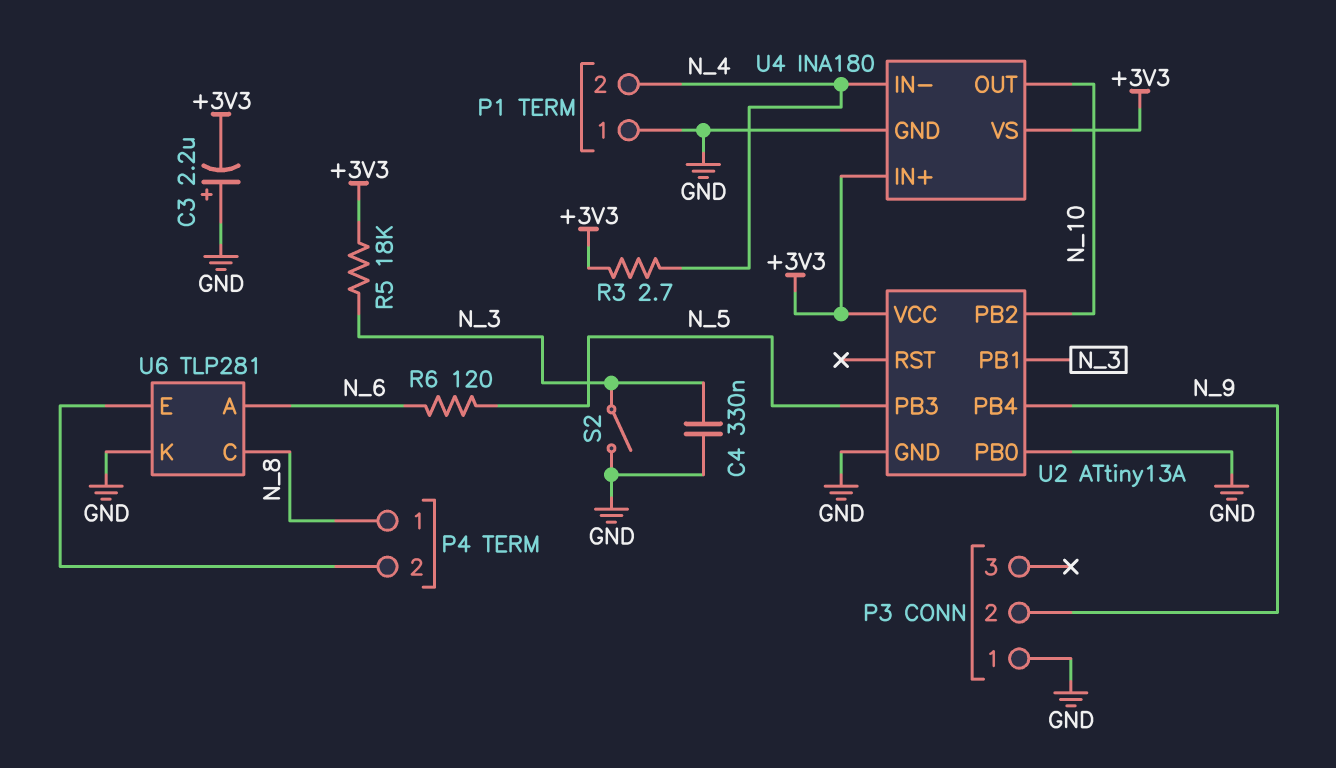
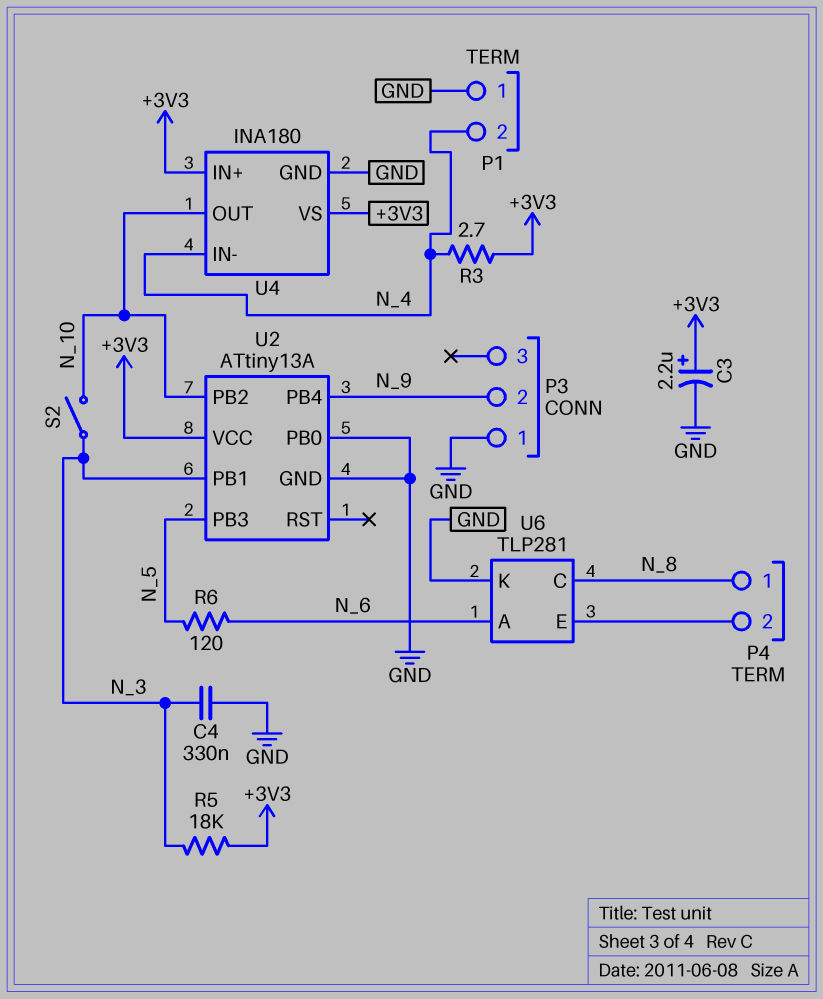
C3: 2.2uF (plus GND, minus +3V3) -> 2.2uF (plus +3V3, minus GND)
S2: switch (GND, N_3) -> switch (N_3, N_10)

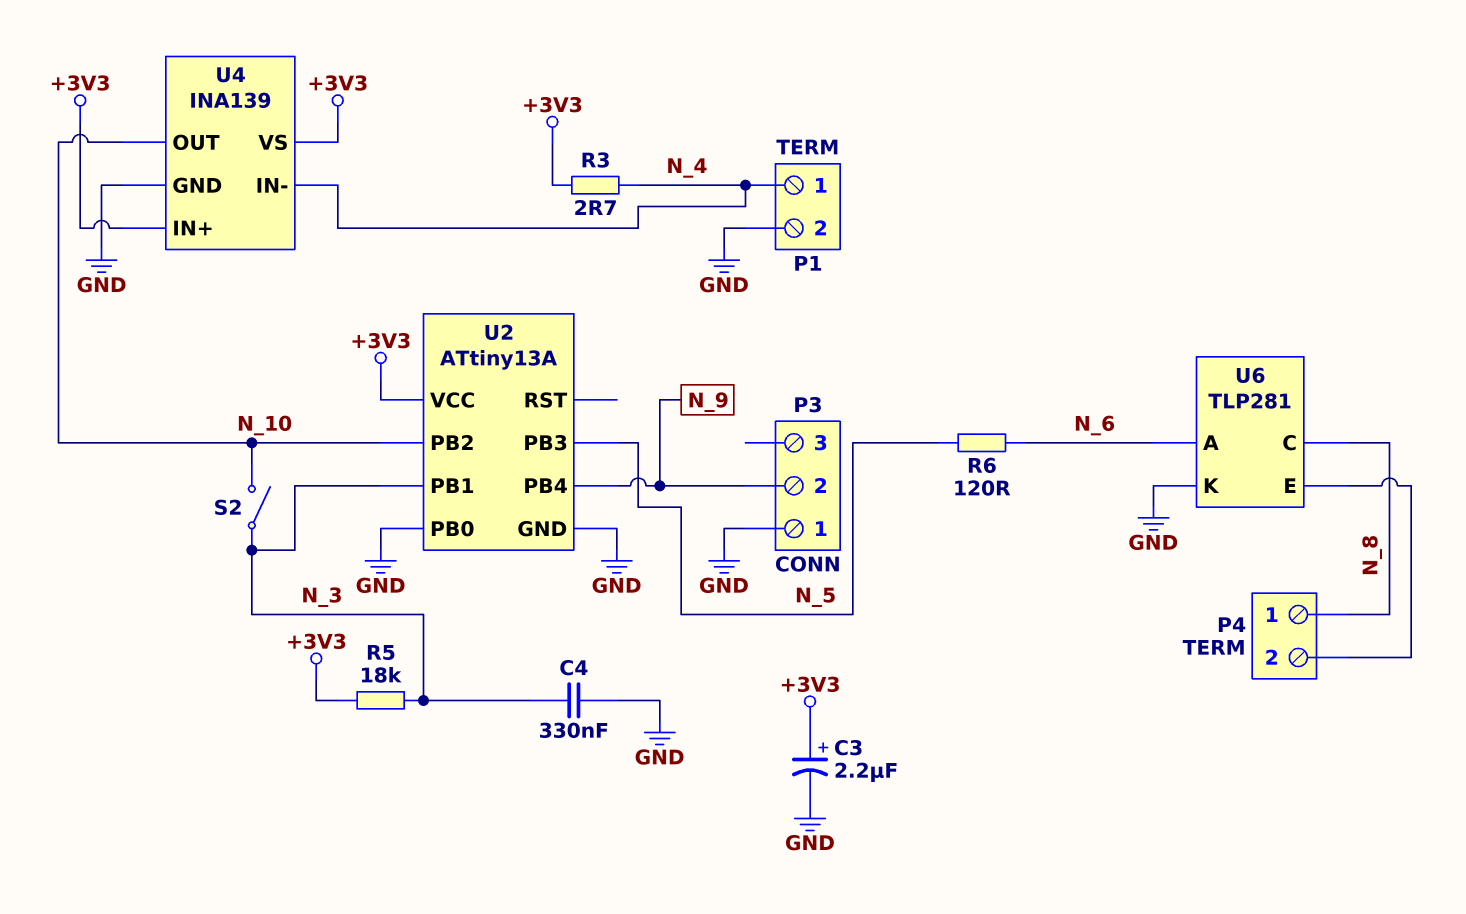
P1 pin 1: GND -> N_4
P1 pin 2: N_4 -> GND
U4: INA180 -> INA139

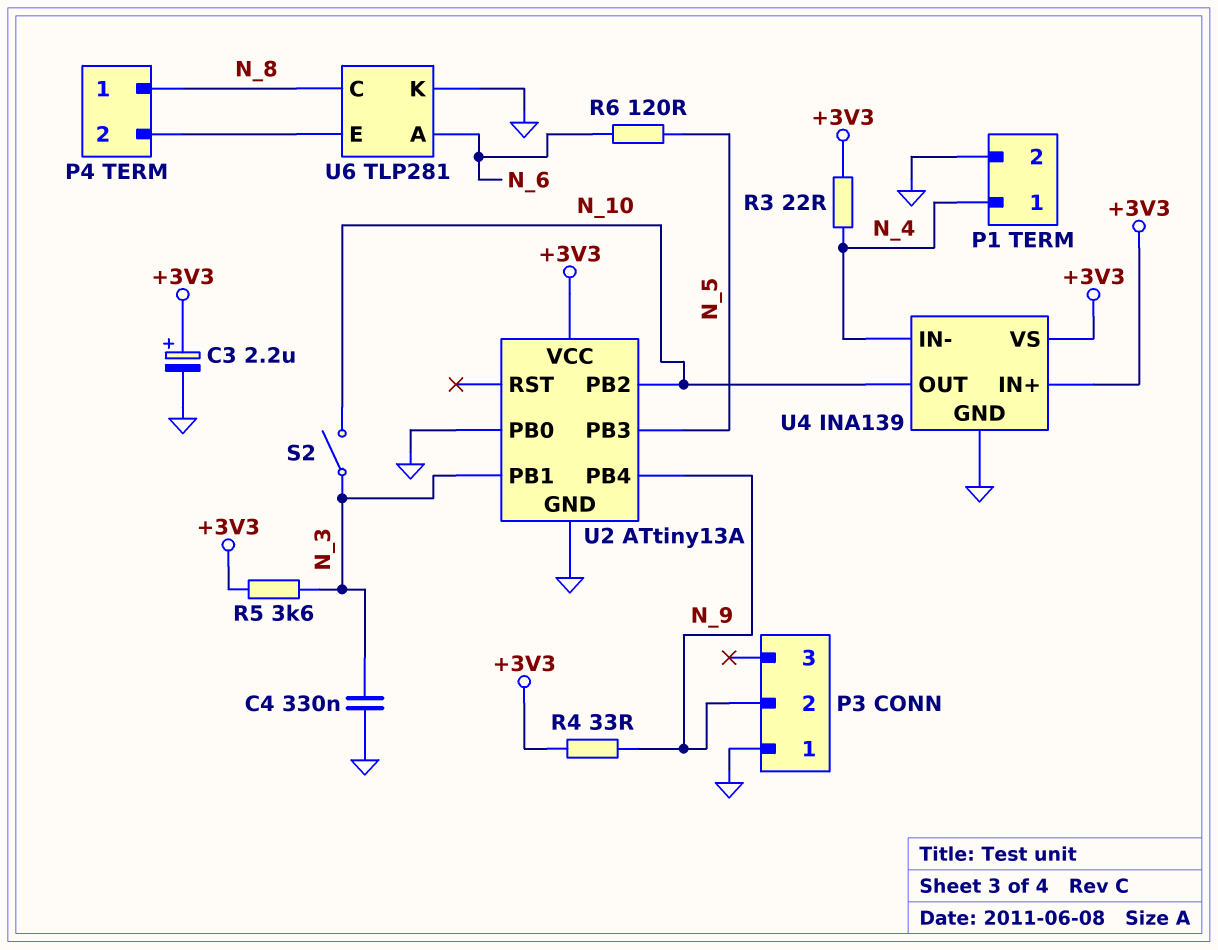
R3: 2.7 (+3V3, N_4) -> 22 (+3V3, N_4)
R4: none -> 33 (+3V3, N_9)
R5: 18k (+3V3, N_3) -> 3.6k (+3V3, N_3)

